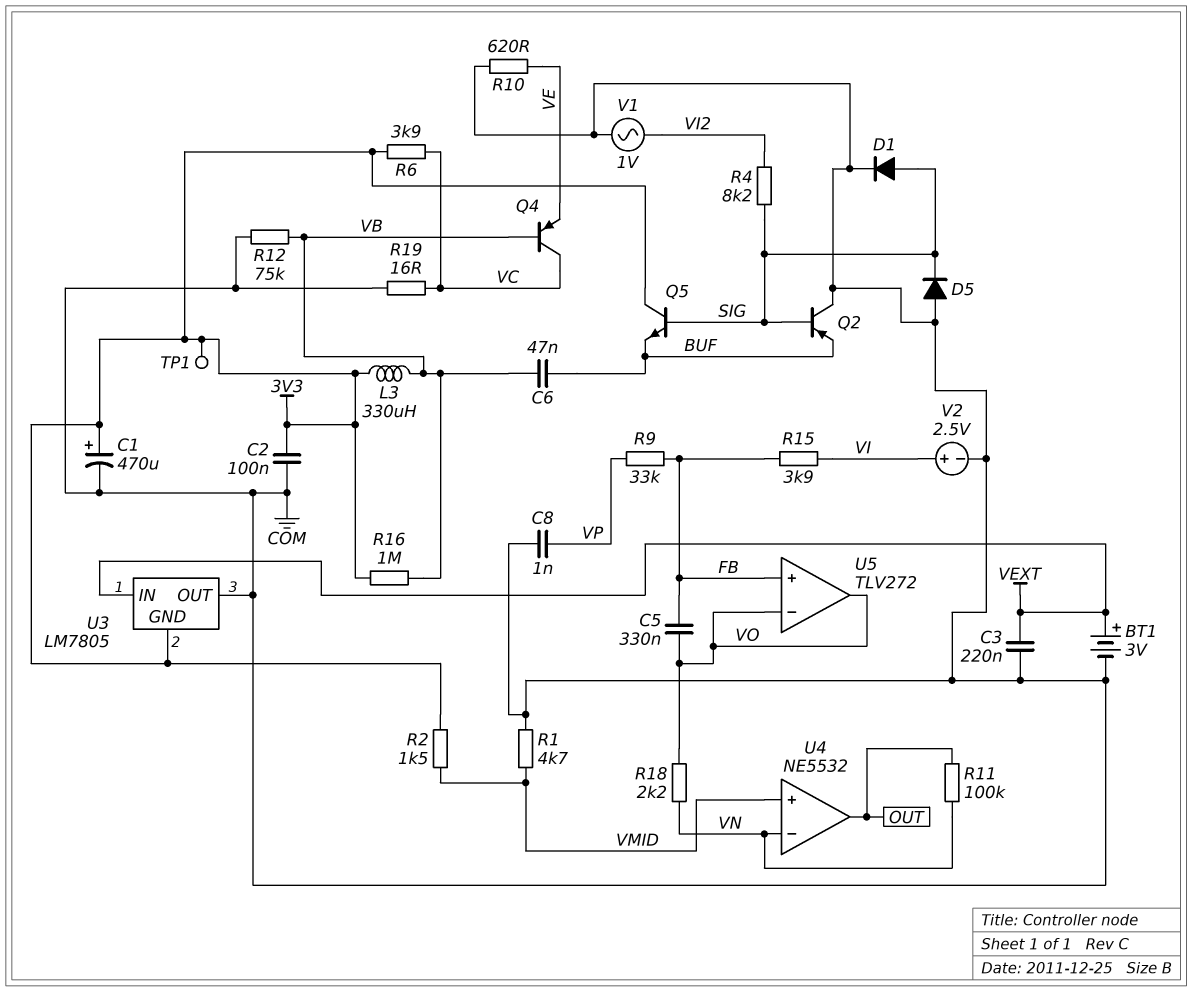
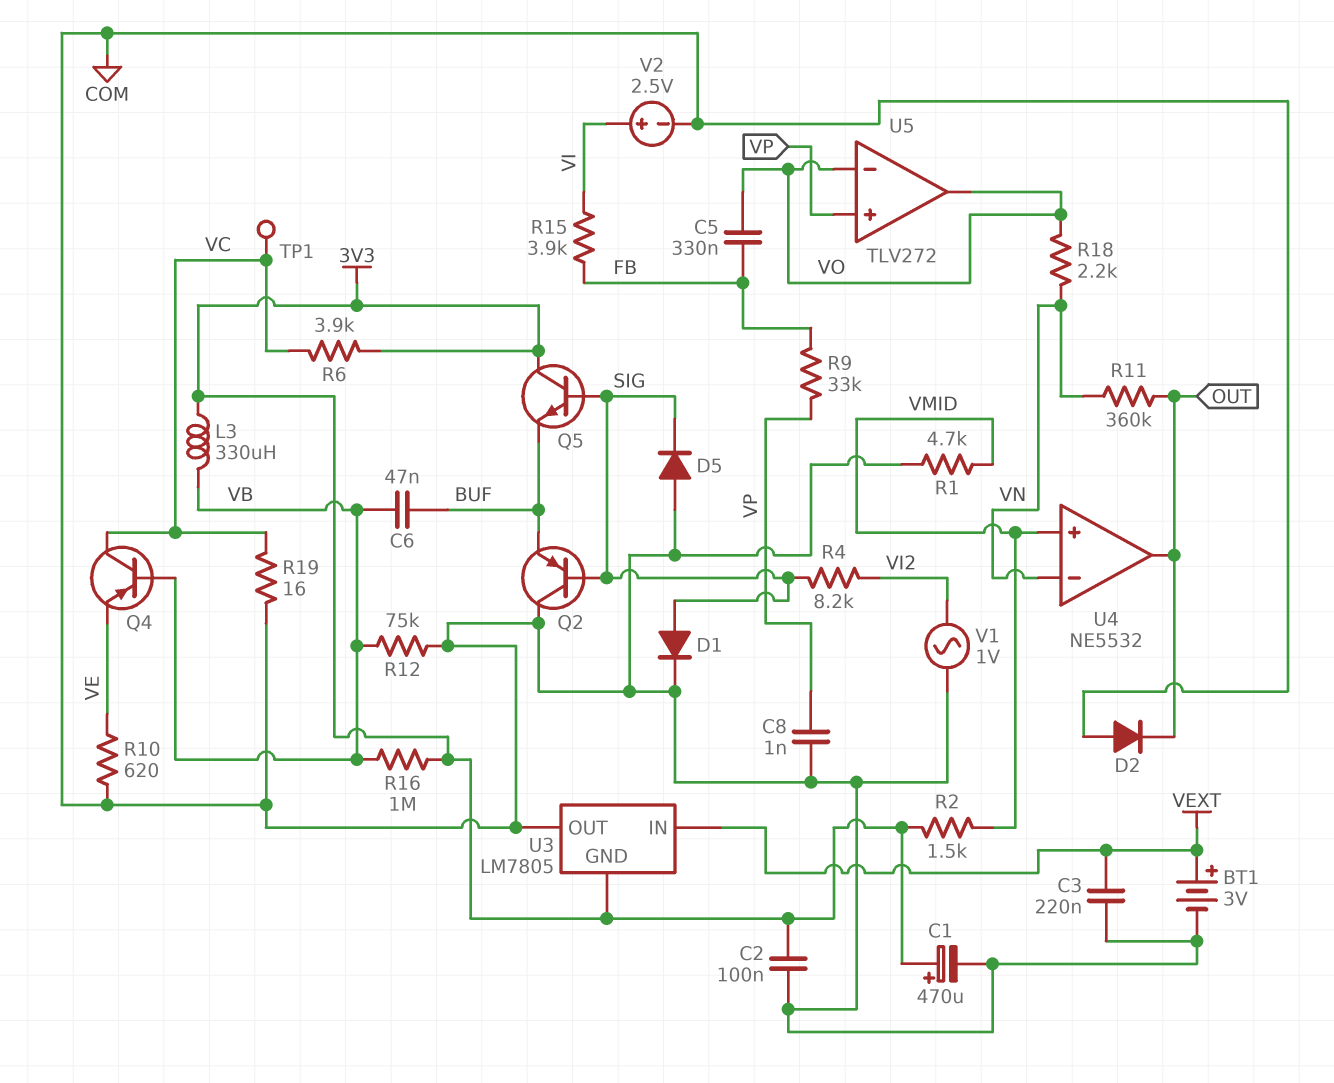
D2: none -> diode (A COM, K OUT)
R11: 100k (OUT, VN) -> 360k (OUT, VN)
TP1: test point (3V3) -> test point (VC)
U5 pin in+: FB -> VP

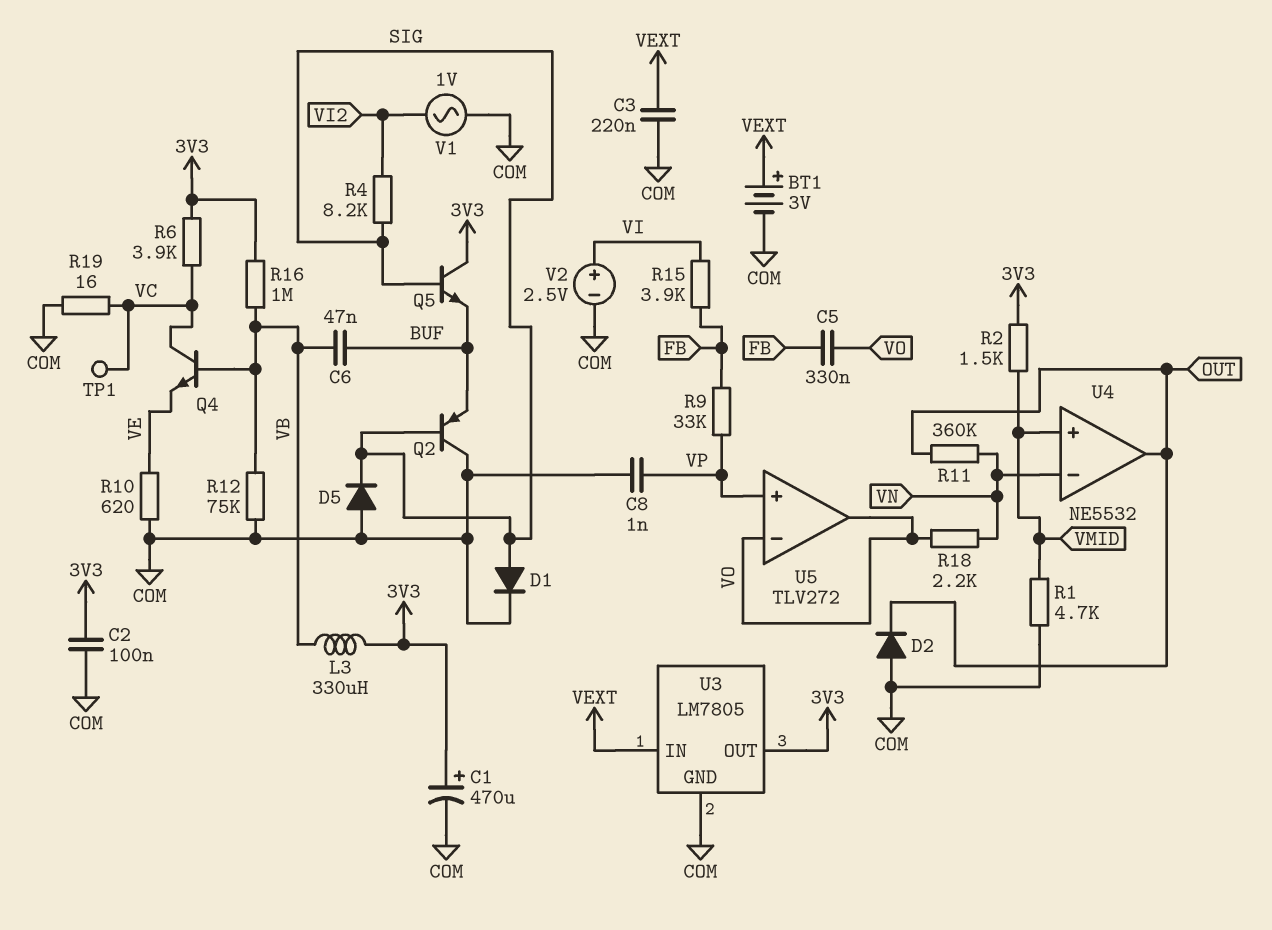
Q4: PNP (B VB, C VC, E VE) -> NPN (B VB, C VC, E VE)
U3 pin GND: 3V3 -> COM
U3 pin OUT: COM -> 3V3

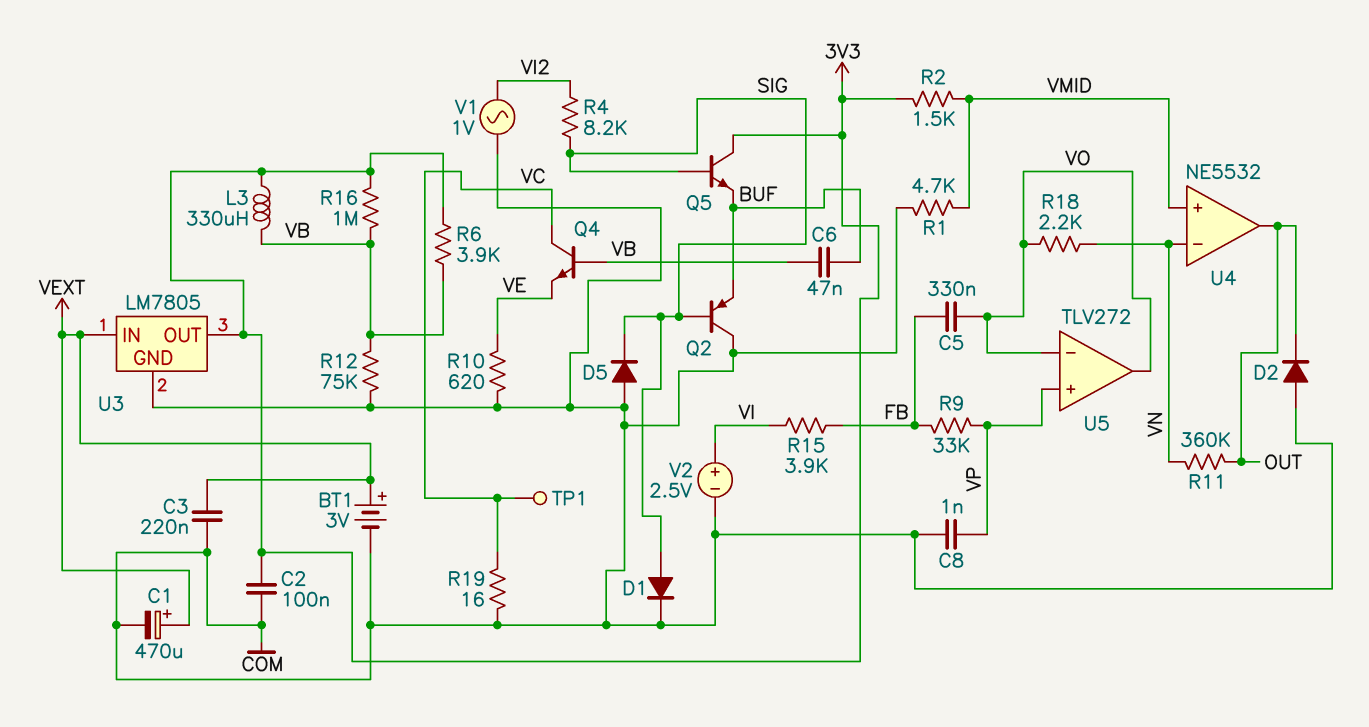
C1: 470uF (plus 3V3, minus COM) -> 470uF (plus VEXT, minus COM)
R6: 3.9k (3V3, VC) -> 3.9k (3V3, VB)

